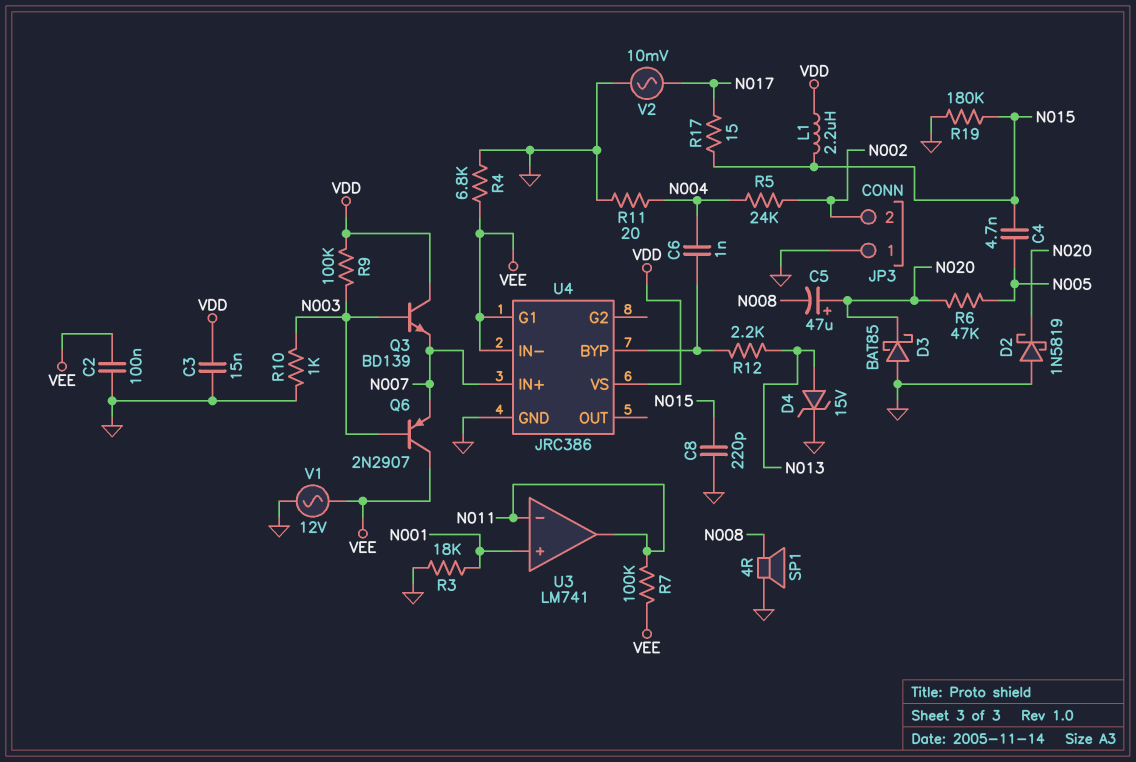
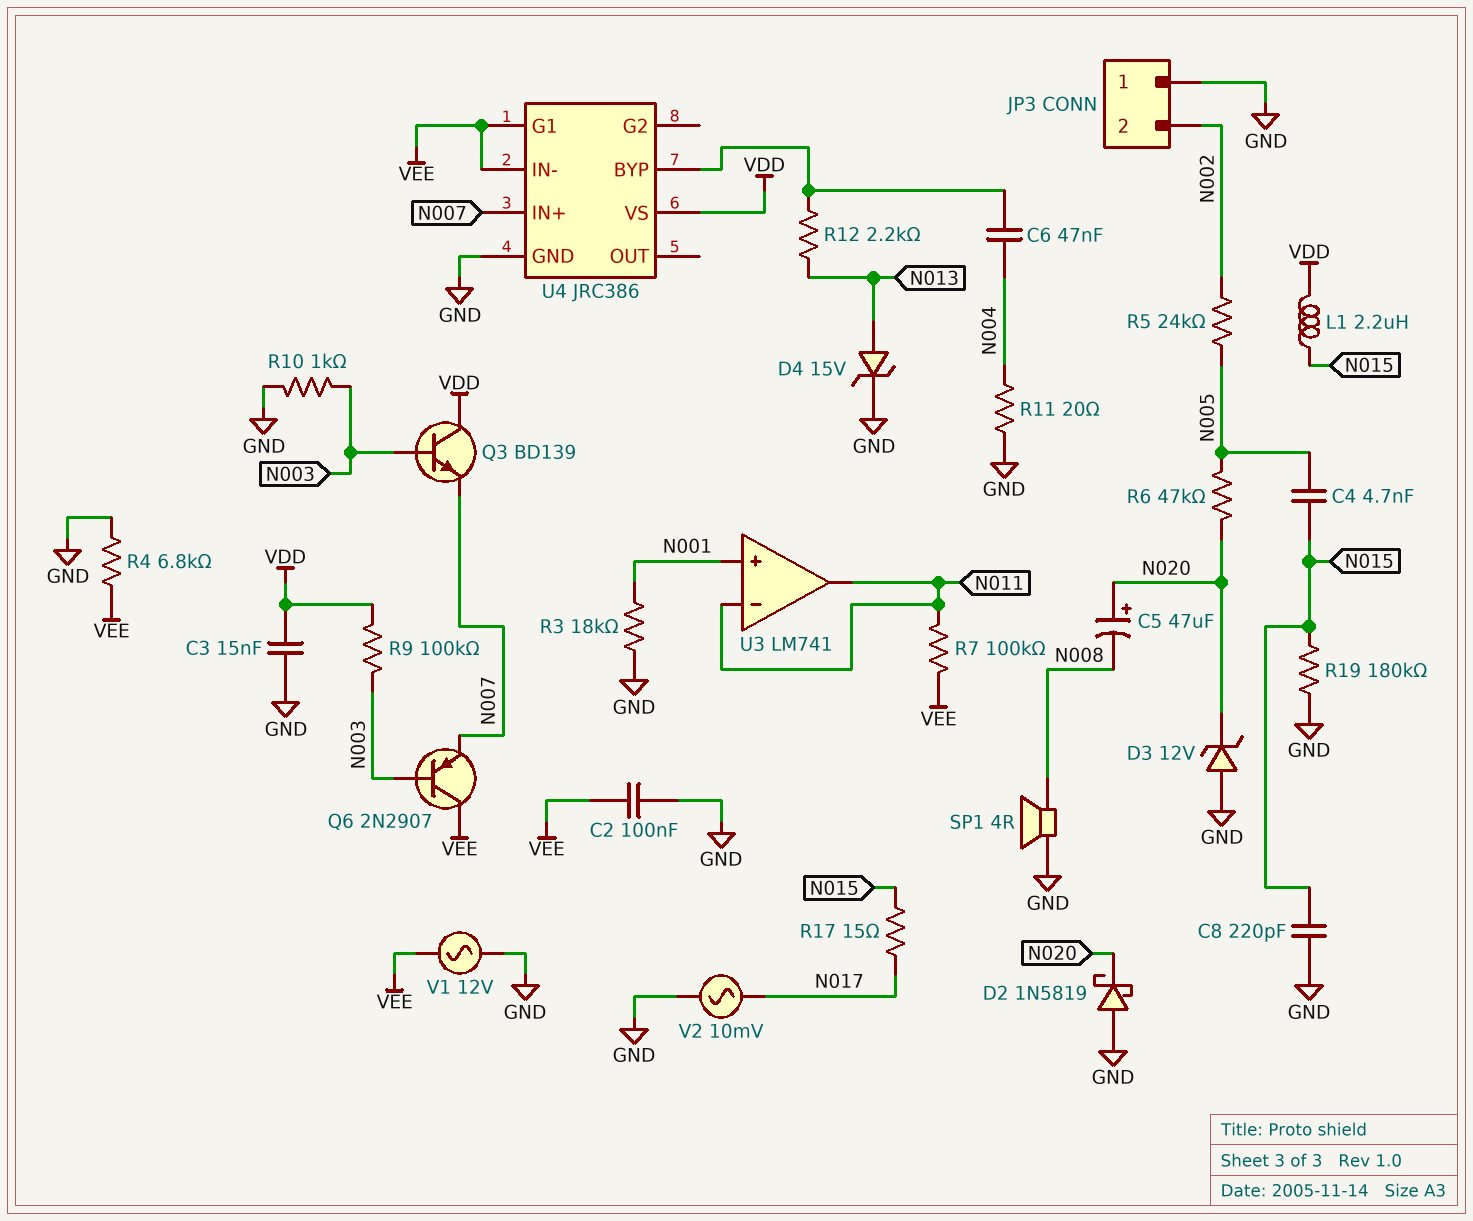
C6: 1nF (N004, U4/BYP) -> 47nF (N004, U4/BYP)
D3: schottky BAT85 (A GND, K N020) -> zener 12V (A GND, K N020)
R5: 24k (N002, N004) -> 24k (N002, N005)

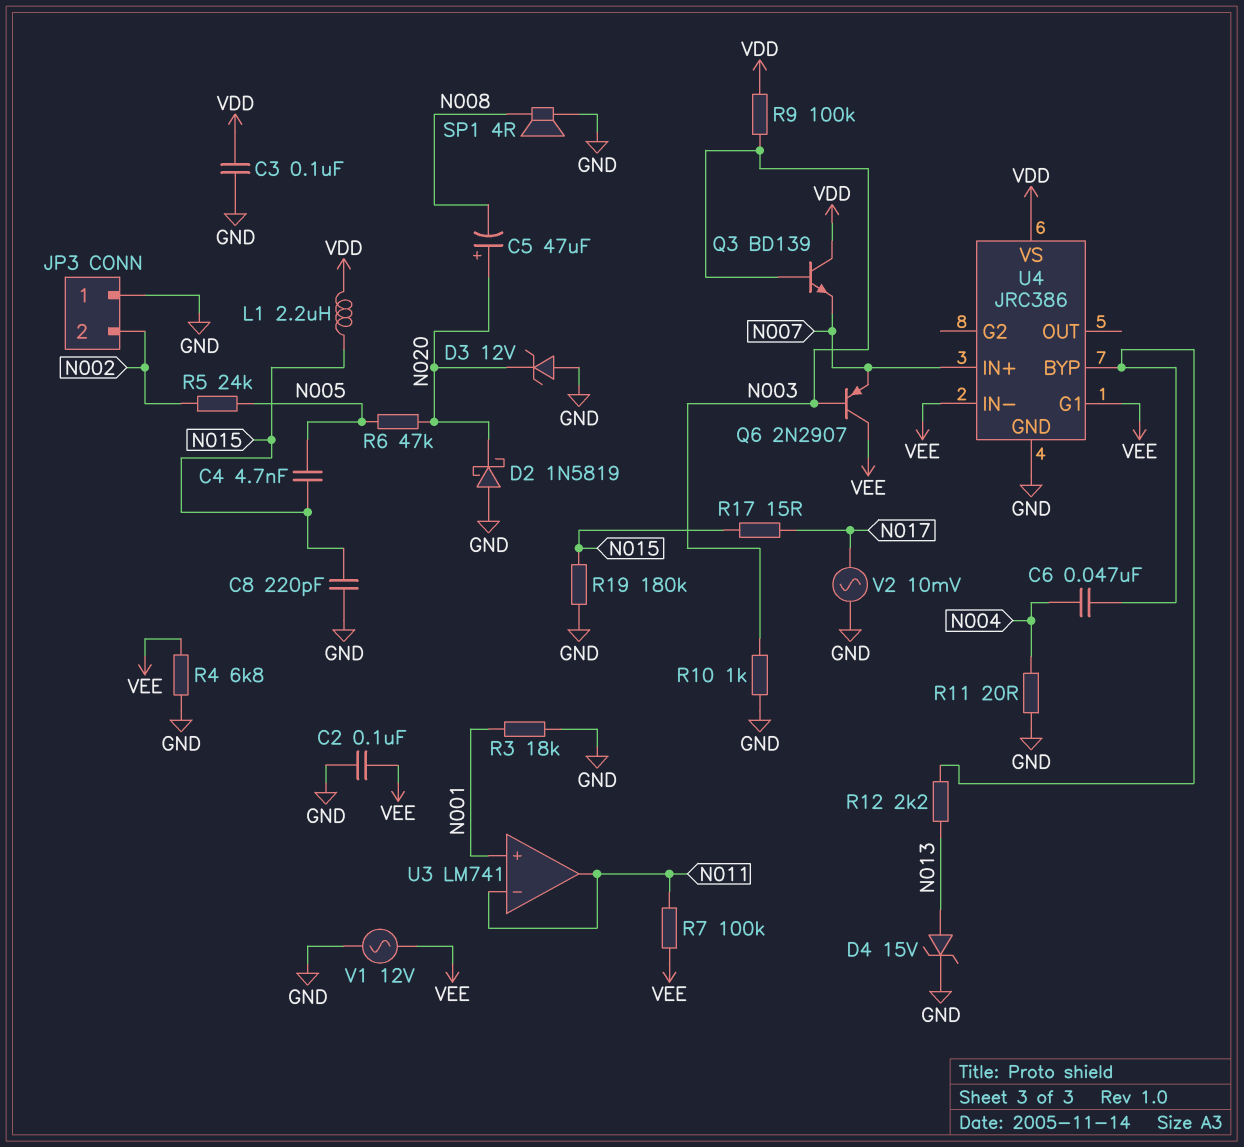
C3: 15nF (GND, VDD) -> 100nF (GND, VDD)

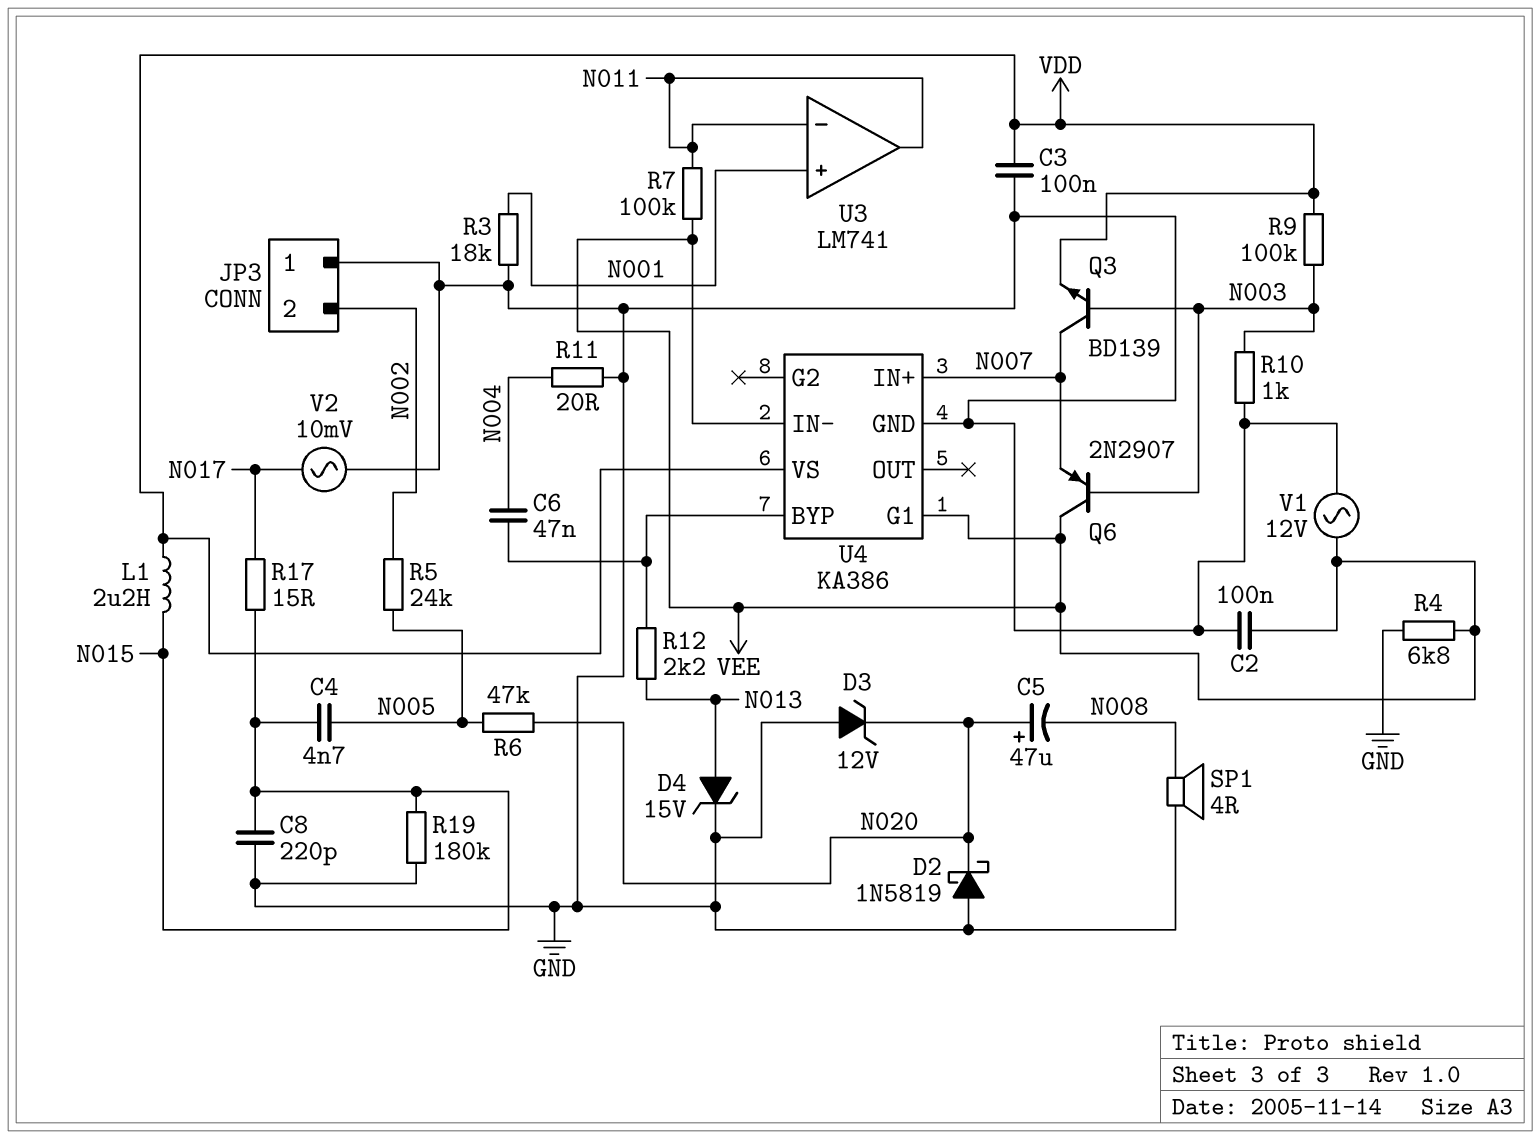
Q3: NPN BD139 (B N003, C VDD, E N007) -> NPN BD139 (B N003, C N007, E VDD)
U4: JRC386 -> KA386

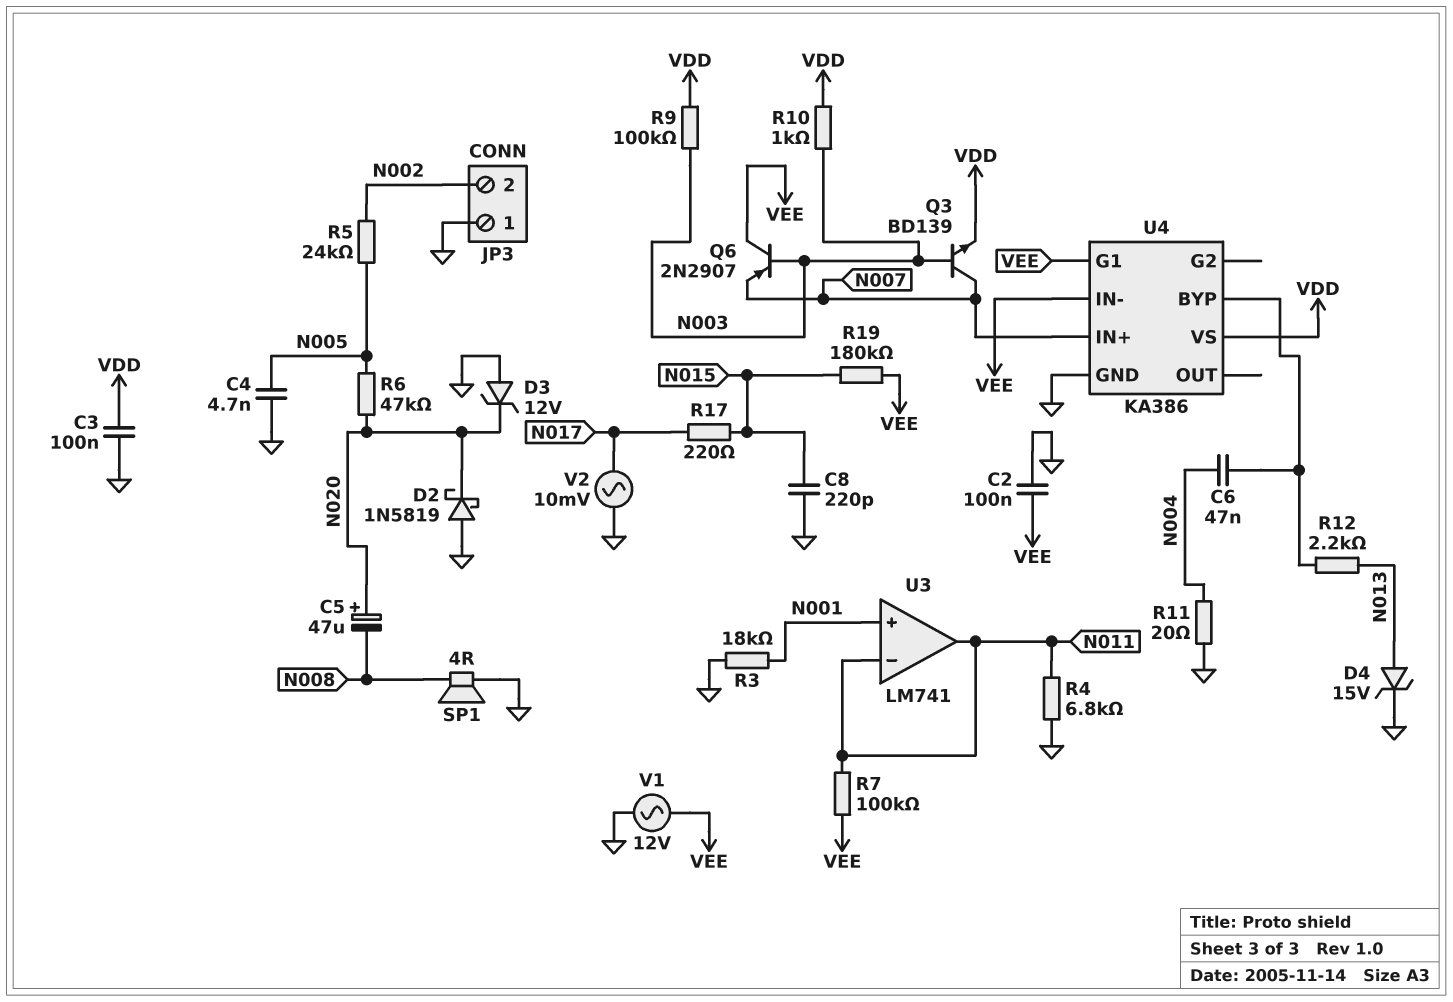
C4: 4.7nF (N005, N015) -> 4.7nF (GND, N005)
L1: 2.2uH (N015, VDD) -> none
R4: 6.8k (GND, VEE) -> 6.8k (GND, N011)
R10: 1k (GND, N003) -> 1k (N003, VDD)
R17: 15 (N015, N017) -> 220 (N015, N017)
R19: 180k (GND, N015) -> 180k (N015, VEE)

